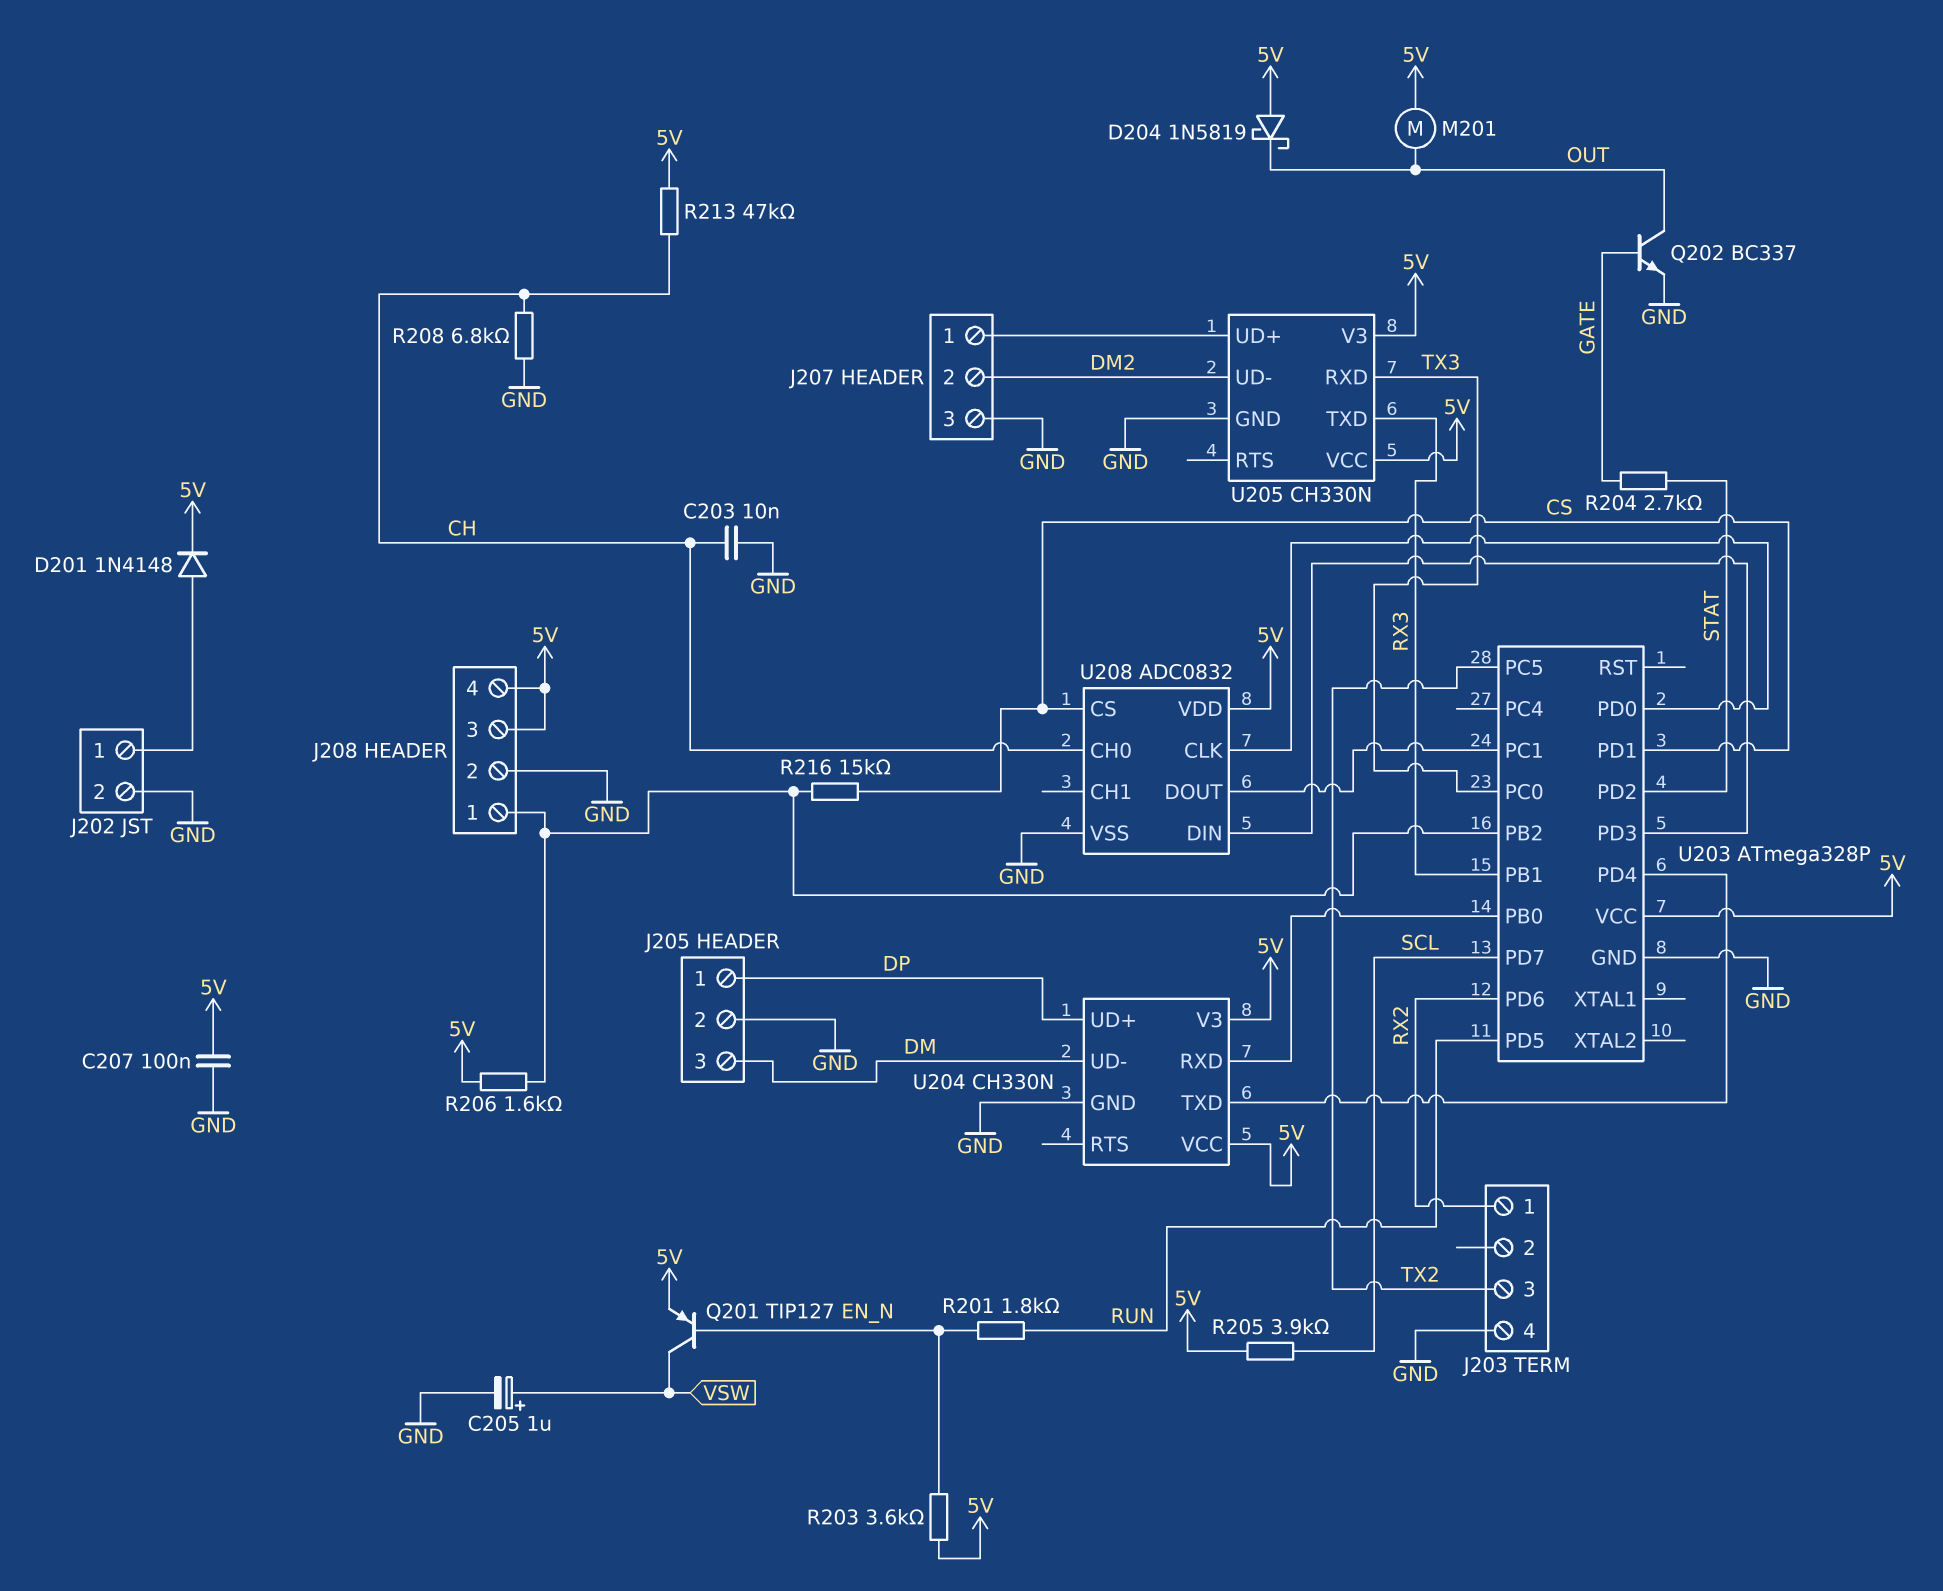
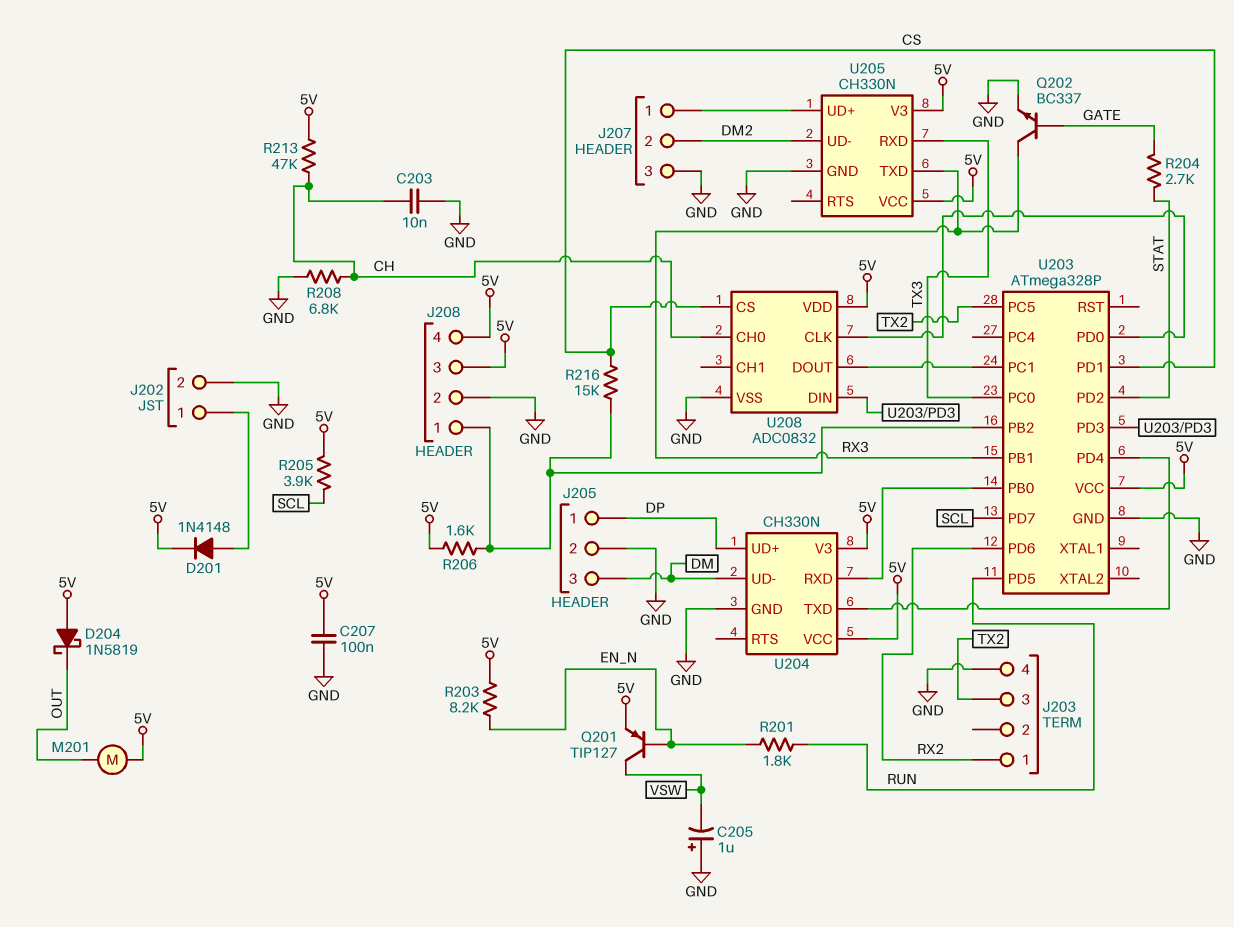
C205: 1uF (plus VSW, minus GND) -> 1uF (plus GND, minus VSW)
Q202: NPN BC337 (B GATE, C OUT, E GND) -> NPN BC337 (B GATE, C RX3, E GND)
R203: 3.6k (5V, EN_N) -> 8.2k (5V, EN_N)

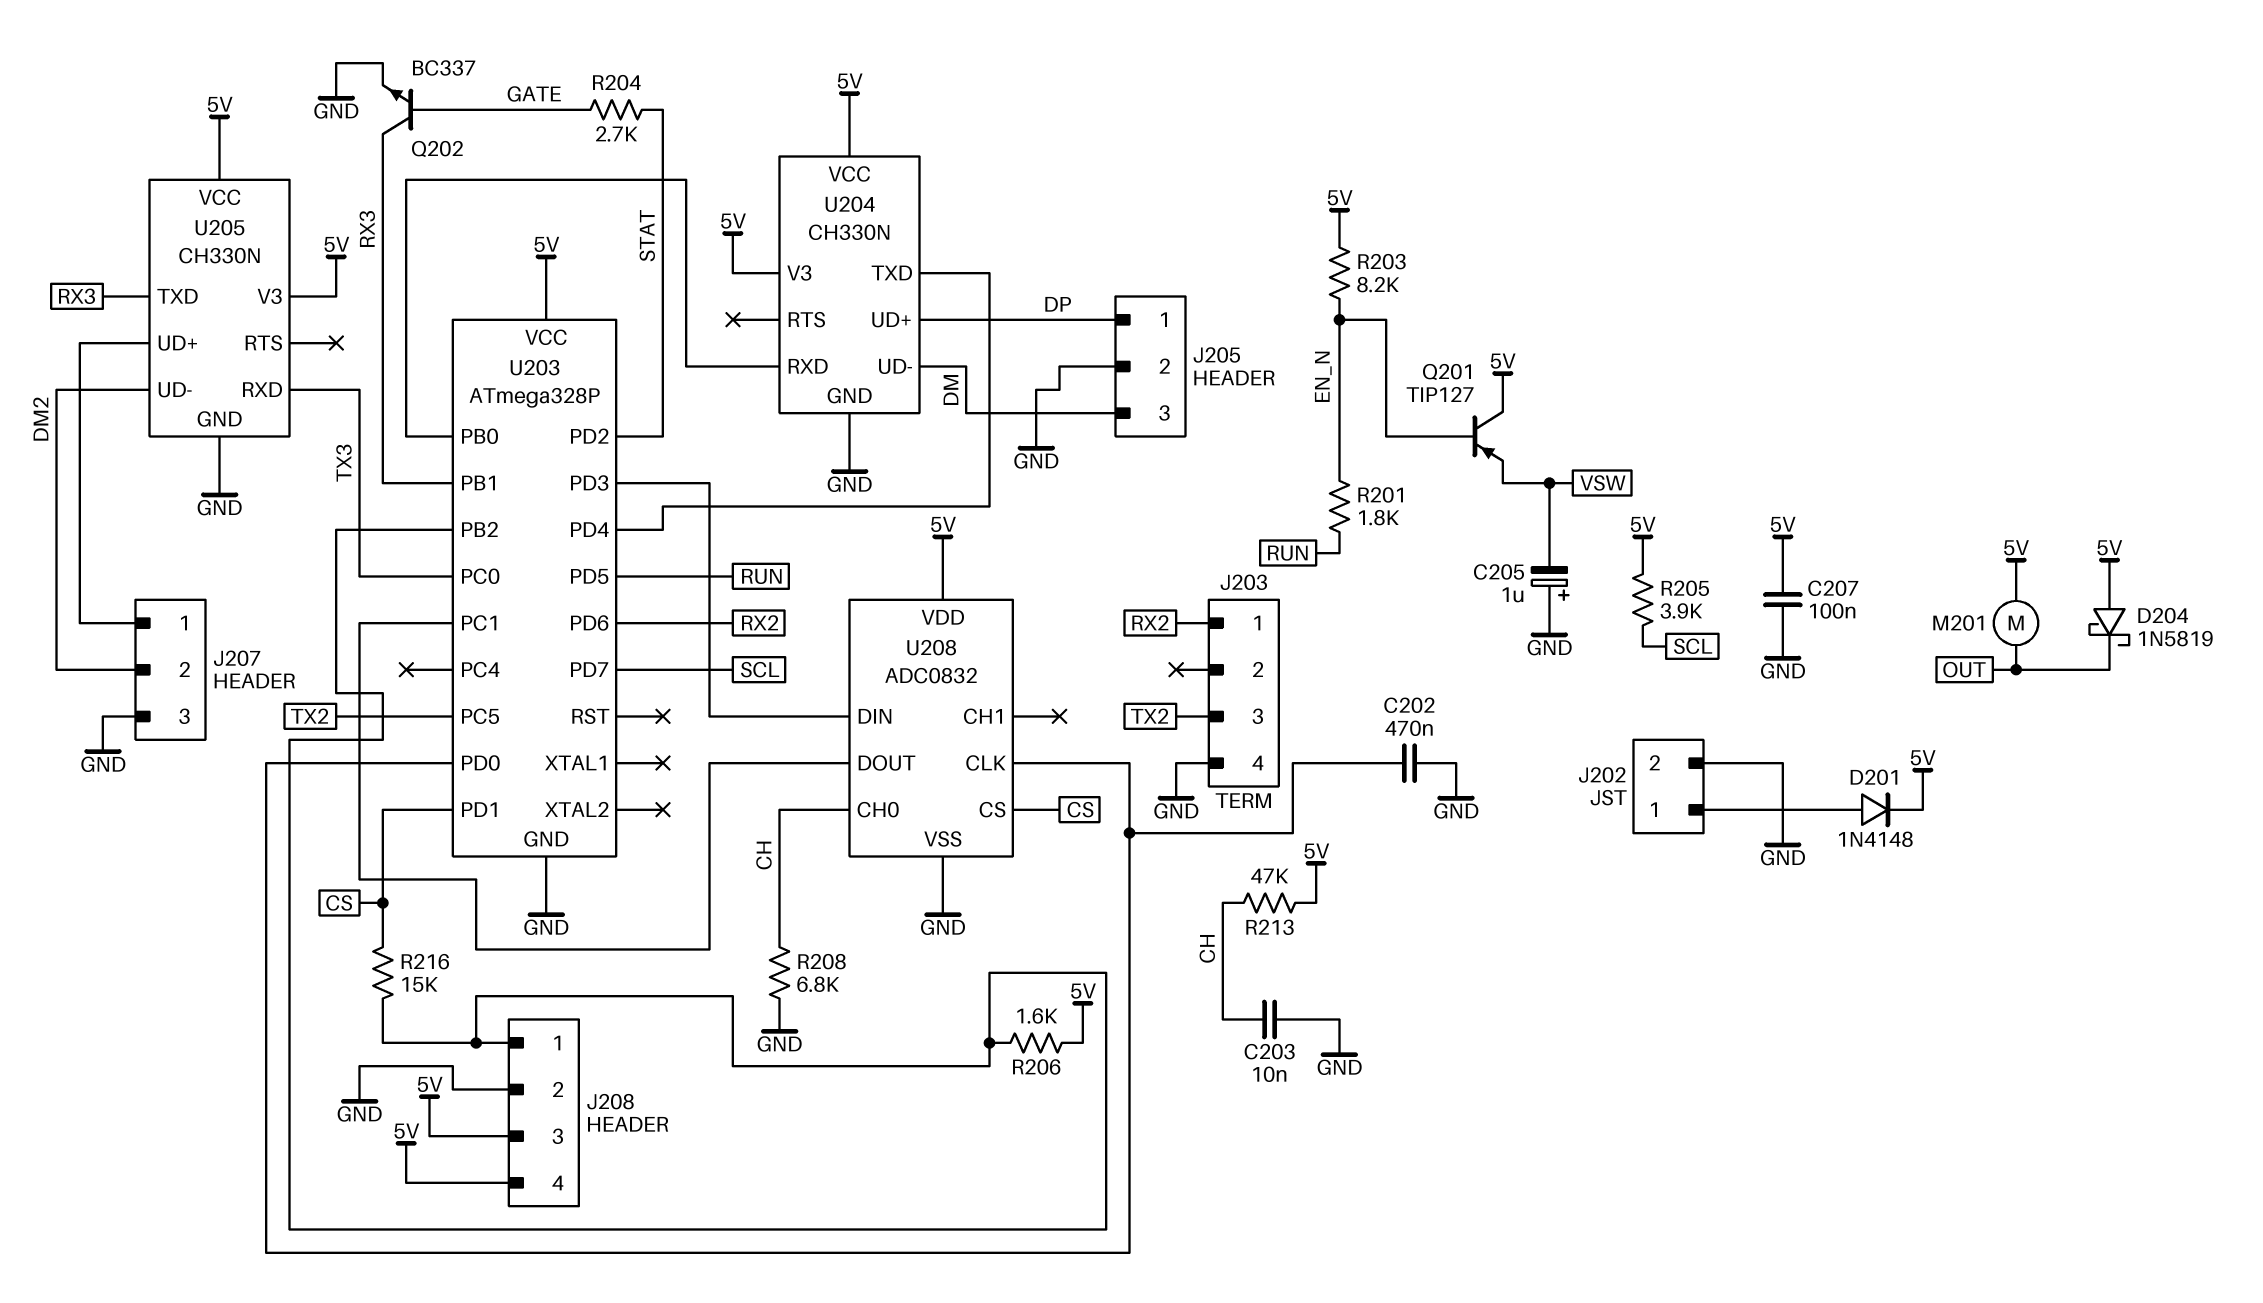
C202: none -> 470nF (GND, U203/PD0)
Q201: PNP TIP127 (B EN_N, C VSW, E 5V) -> PNP TIP127 (B EN_N, C 5V, E VSW)

